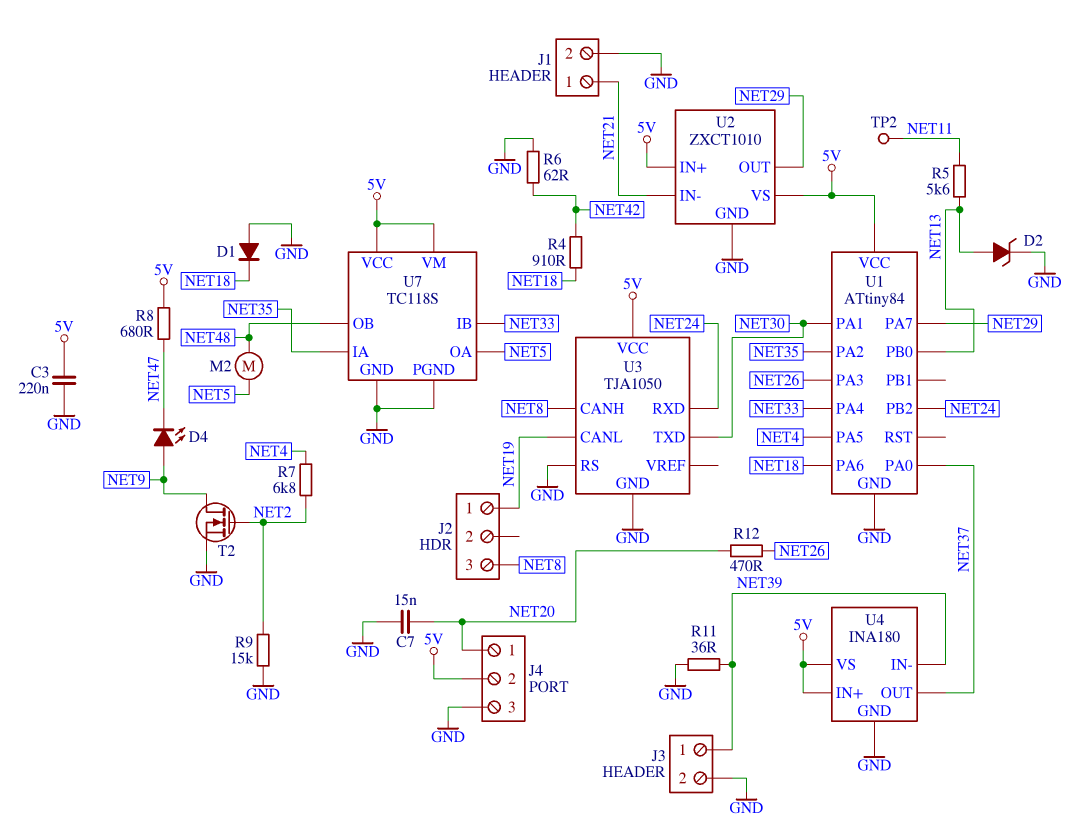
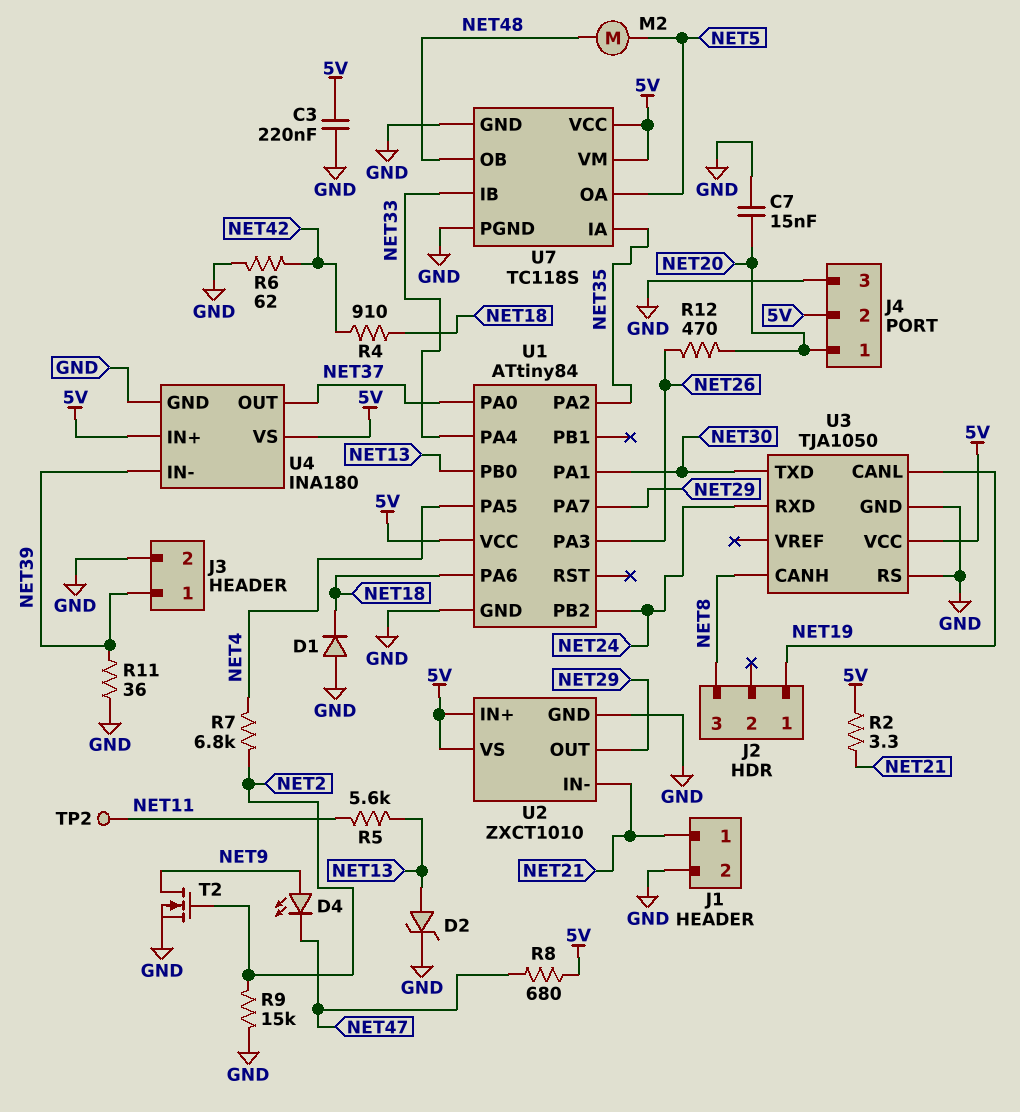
R2: none -> 3.3 (5V, NET21)

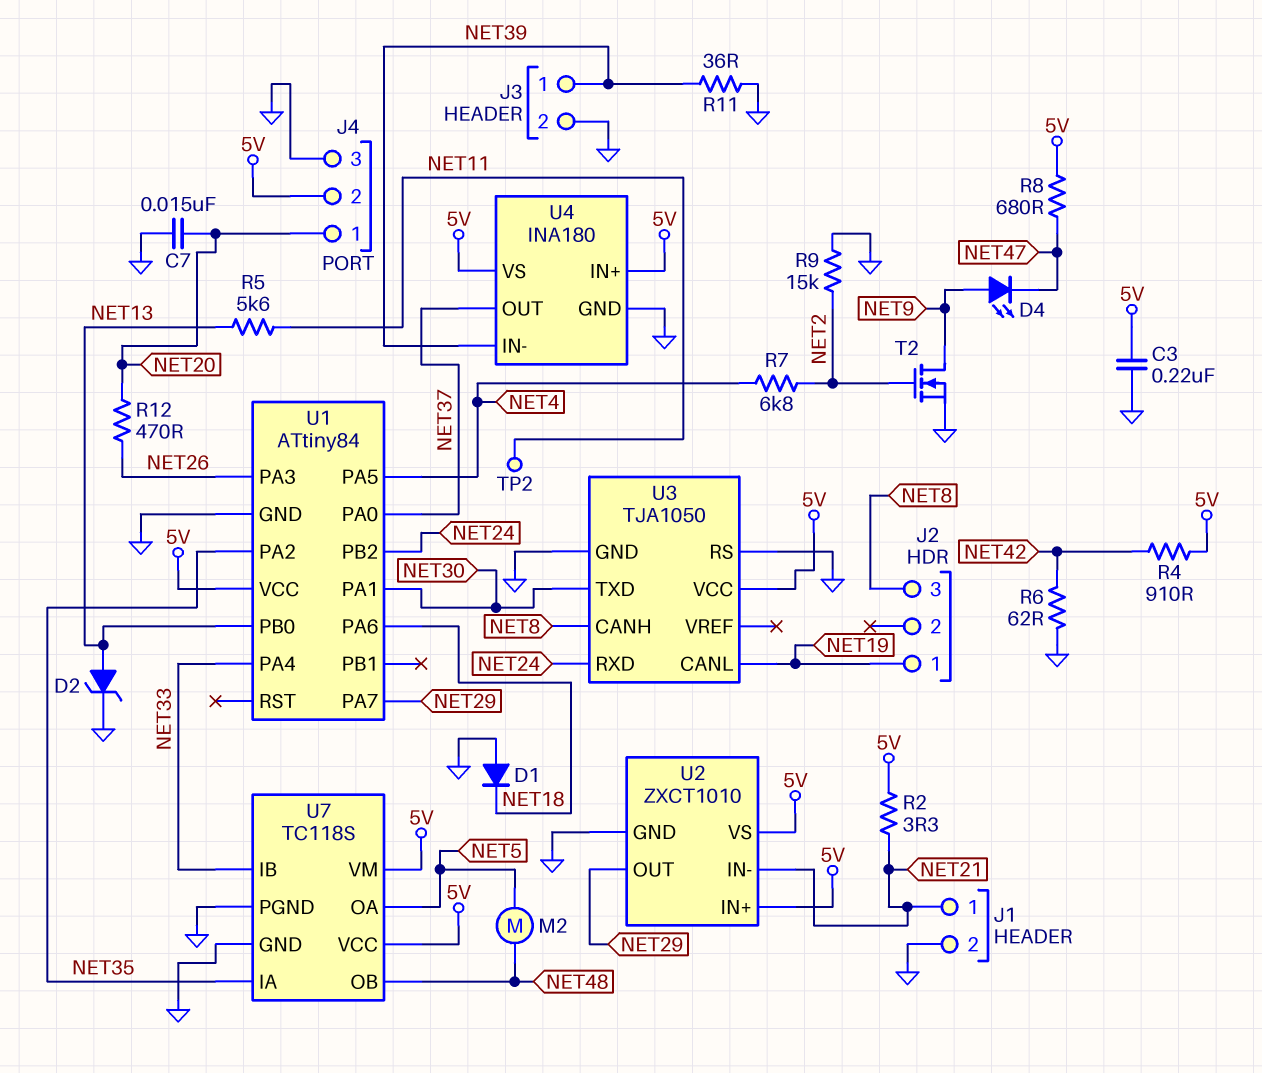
R4: 910 (NET18, NET42) -> 910 (5V, NET42)

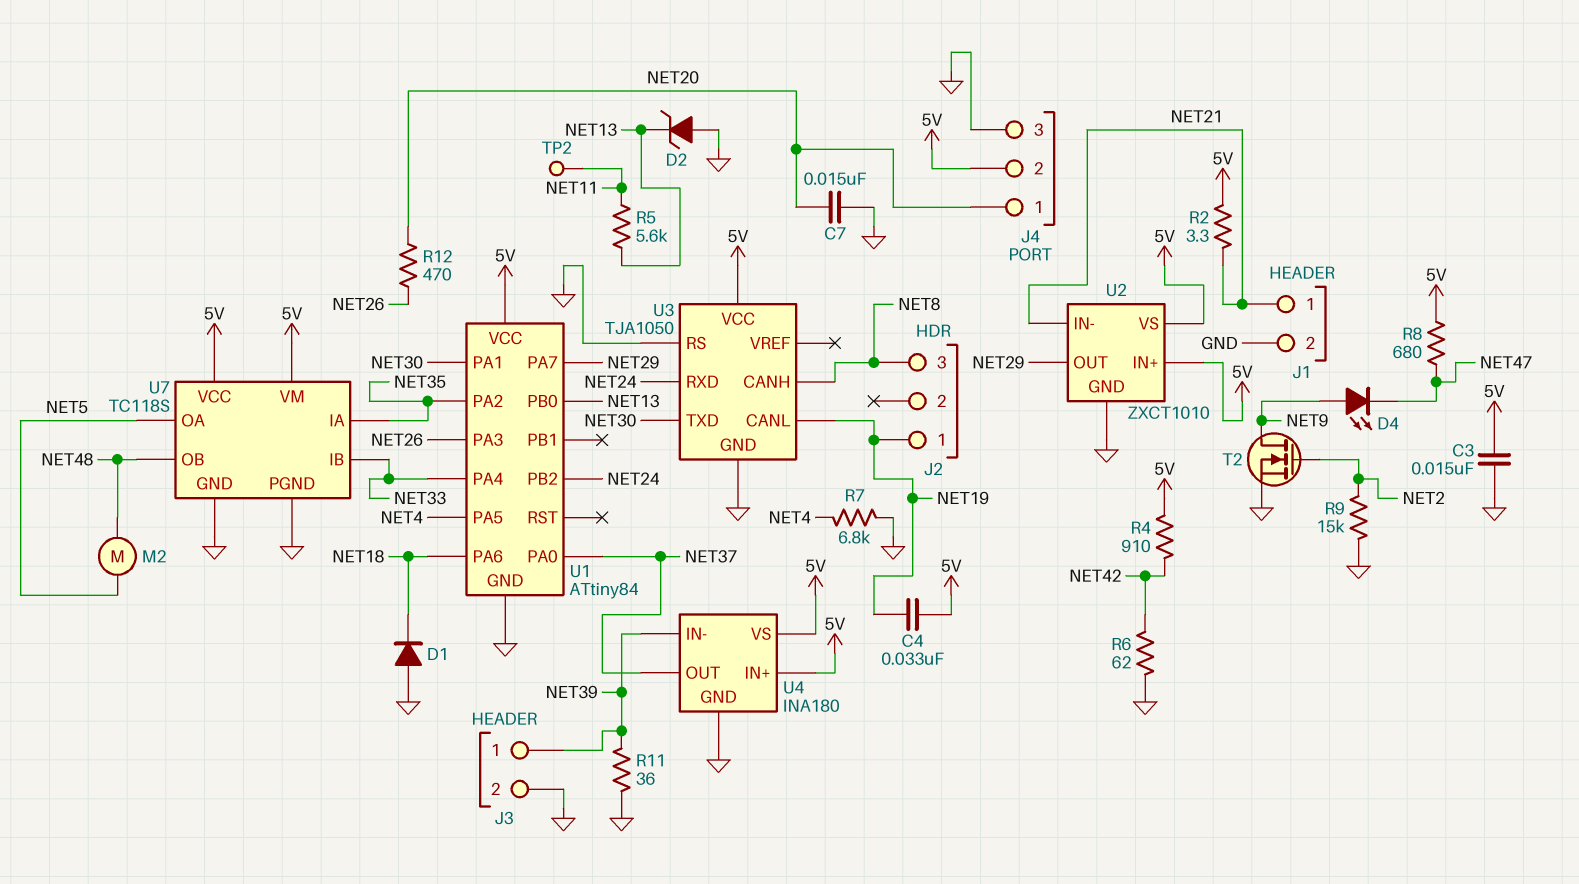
C3: 220nF (5V, GND) -> 15nF (5V, GND)
C4: none -> 33nF (5V, NET19)
D2: zener (A NET13, K GND) -> zener (A GND, K NET13)
R7: 6.8k (NET2, NET4) -> 6.8k (GND, NET4)

